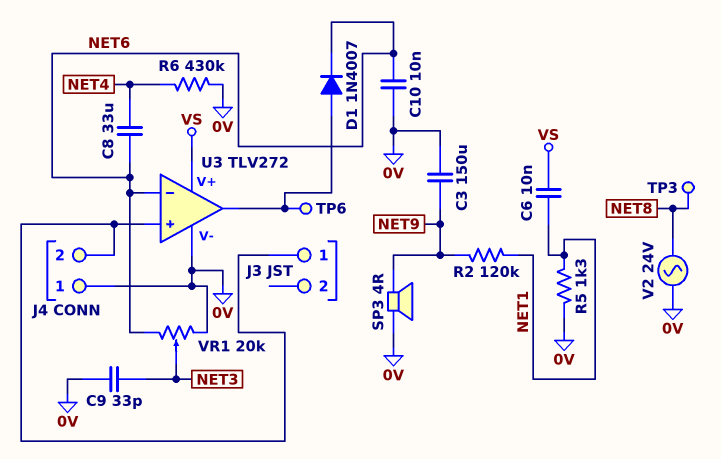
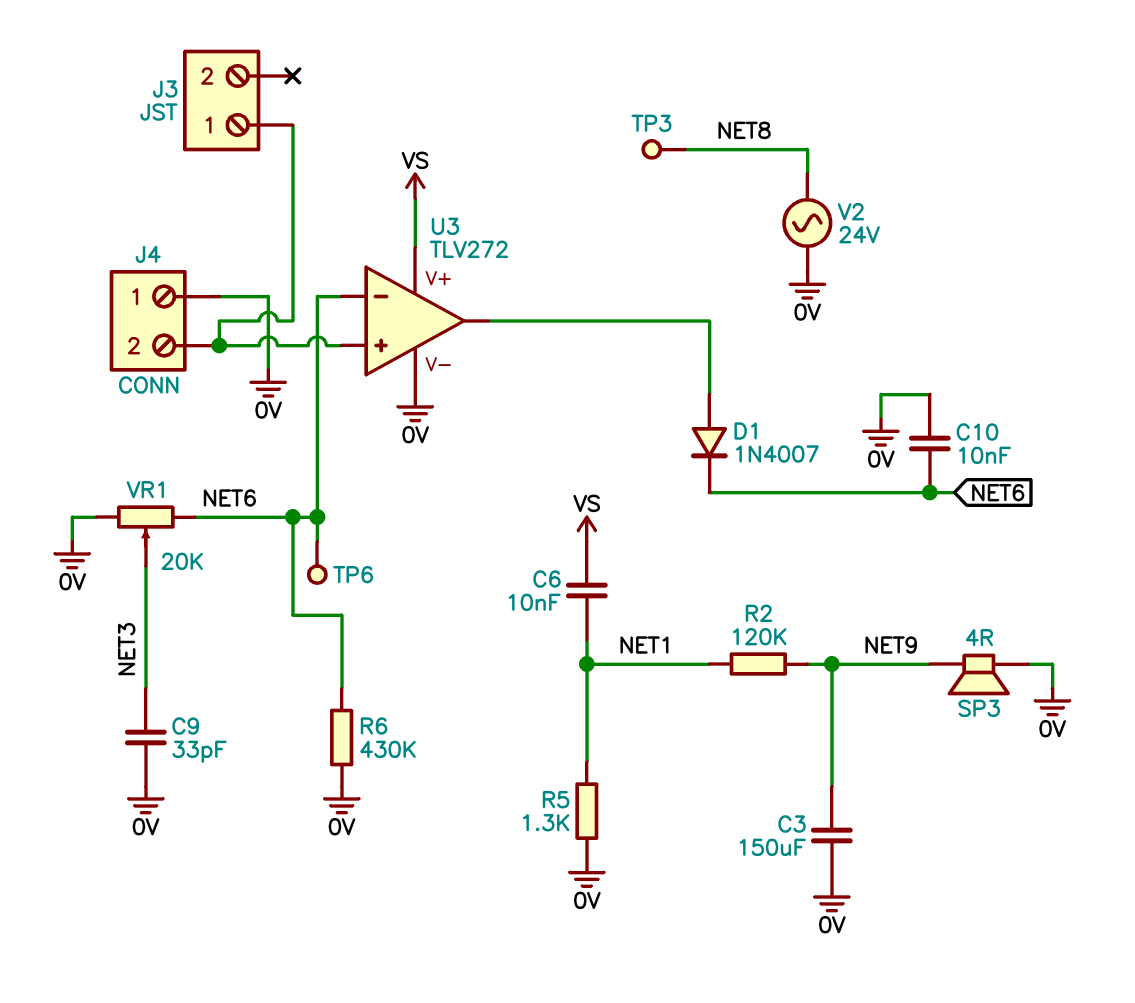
C8: 33uF (NET4, NET6) -> none
R6: 430k (0V, NET4) -> 430k (0V, NET6)
TP6: test point (U3/out) -> test point (NET6)

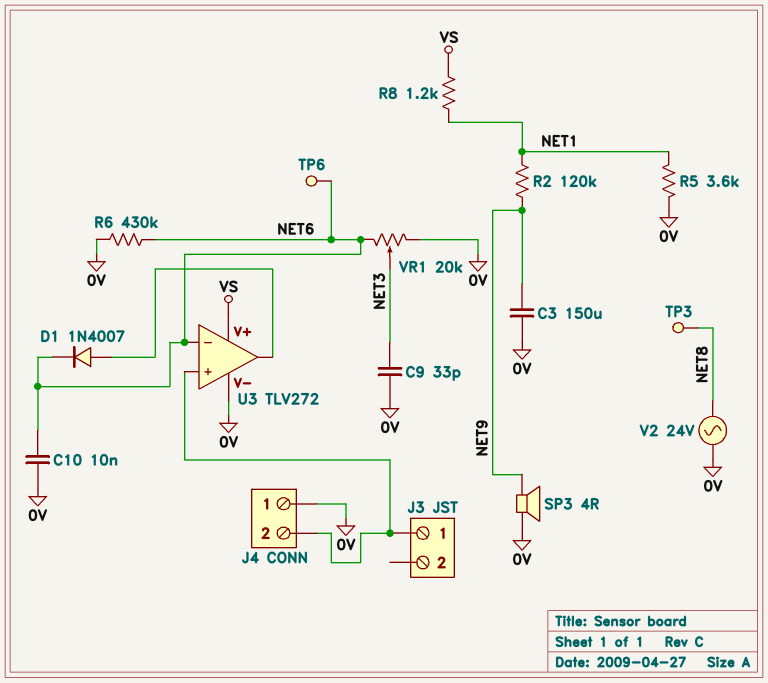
C6: 10nF (NET1, VS) -> none
R5: 1.3k (0V, NET1) -> 3.6k (0V, NET1)
R8: none -> 1.2k (NET1, VS)

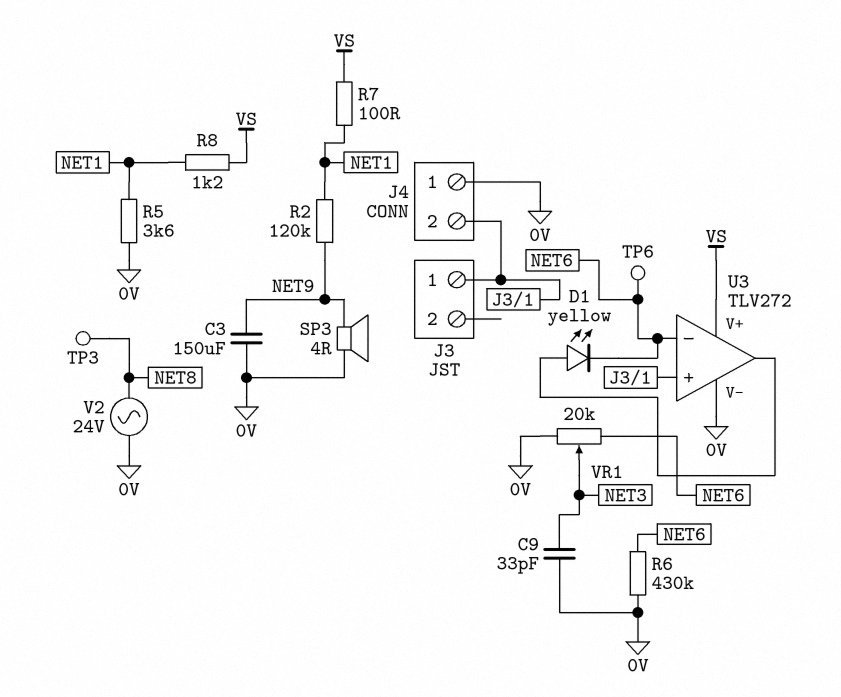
C10: 10nF (0V, NET6) -> none
D1: diode 1N4007 (A U3/out, K NET6) -> LED yellow (A U3/out, K NET6)
R7: none -> 100 (NET1, VS)

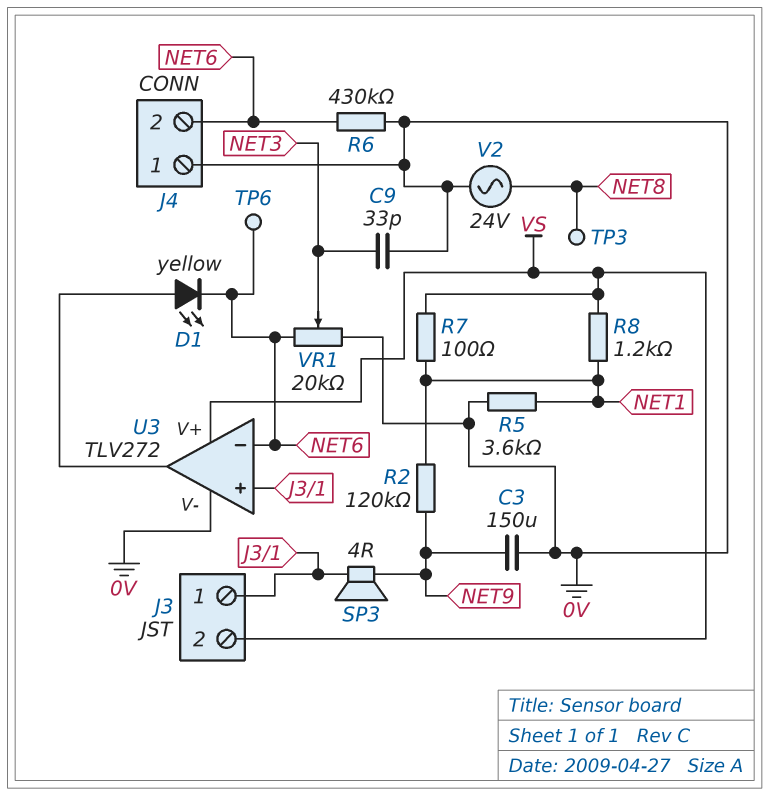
J3 pin 2: none -> VS
J4 pin 2: J3/1 -> NET6
SP3: speaker 4R (0V, NET9) -> speaker 4R (J3/1, NET9)

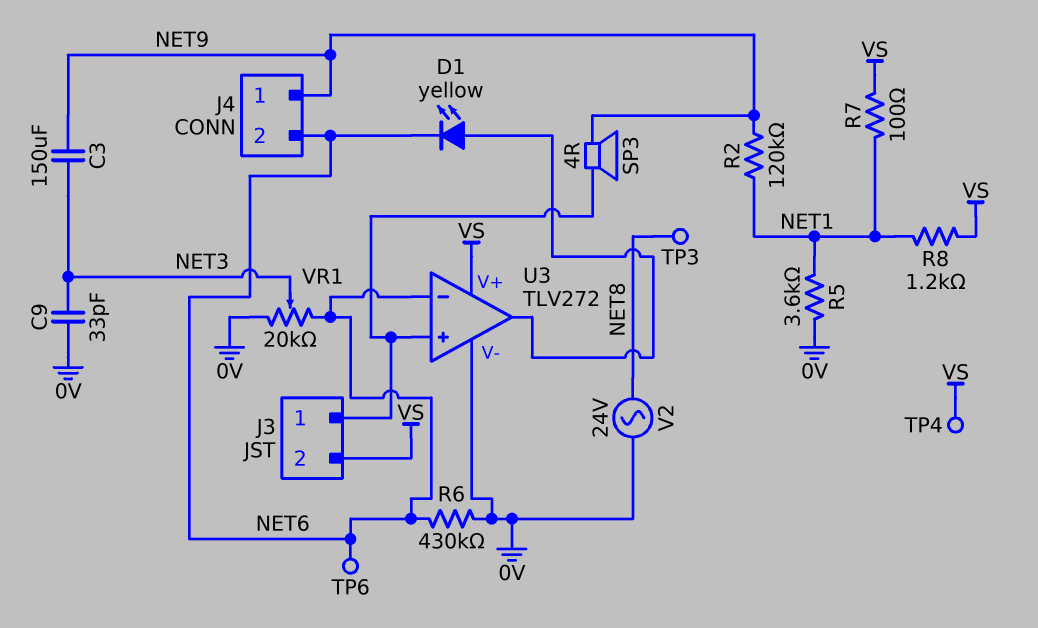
C3: 150uF (0V, NET9) -> 150uF (NET3, NET9)
J4 pin 1: 0V -> NET9
TP4: none -> test point (VS)

